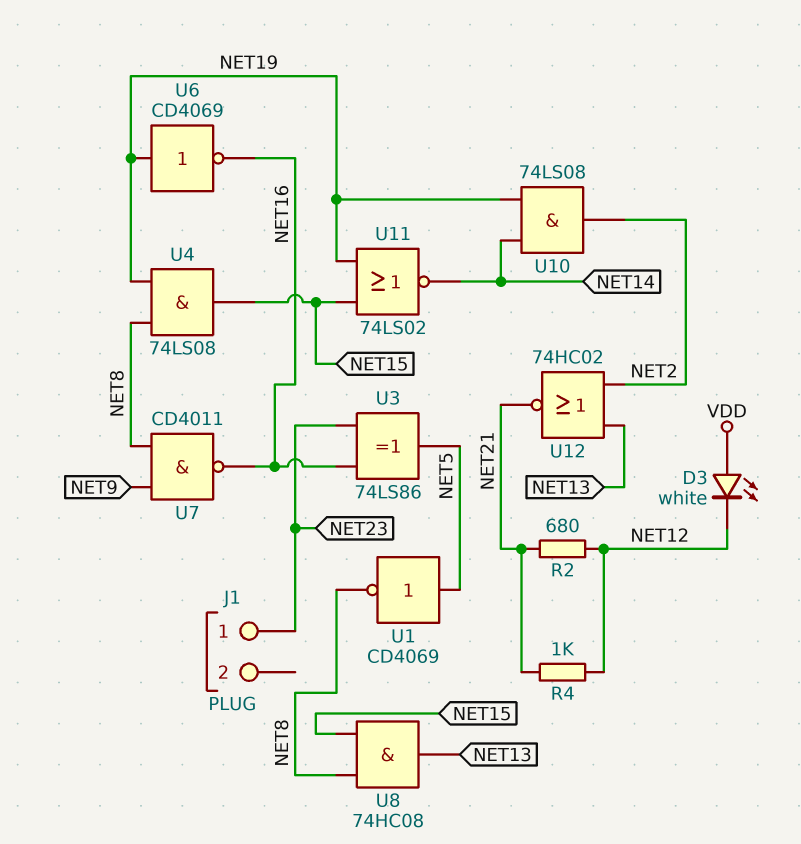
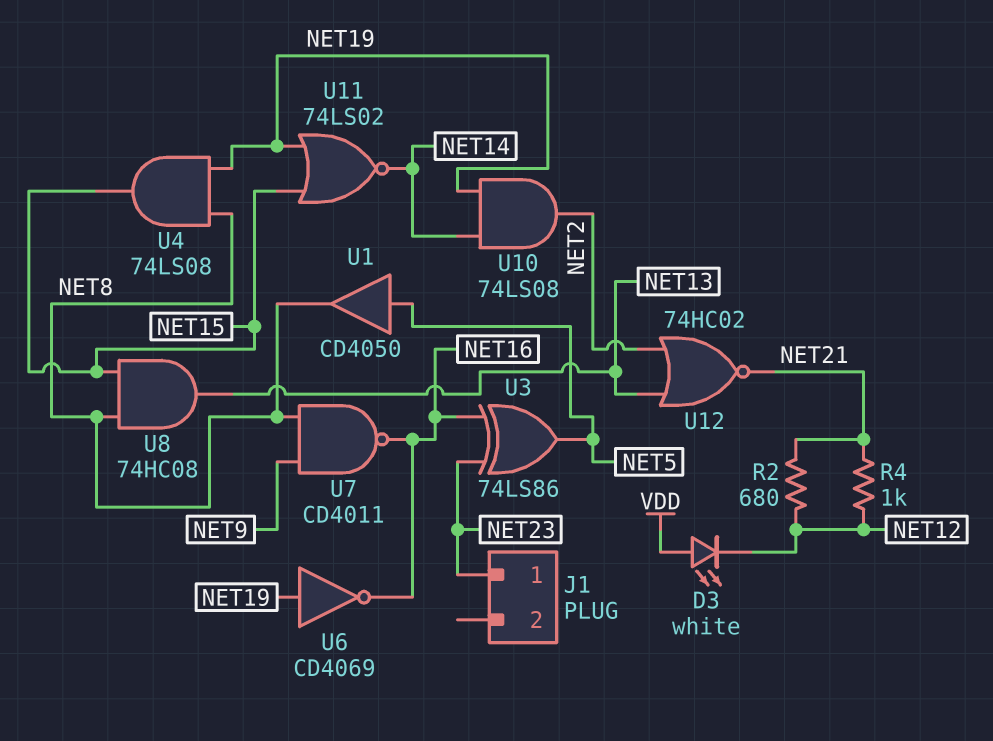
U1: NOT CD4069 (in NET5, out NET8) -> buffer CD4050 (in NET5, out NET8)

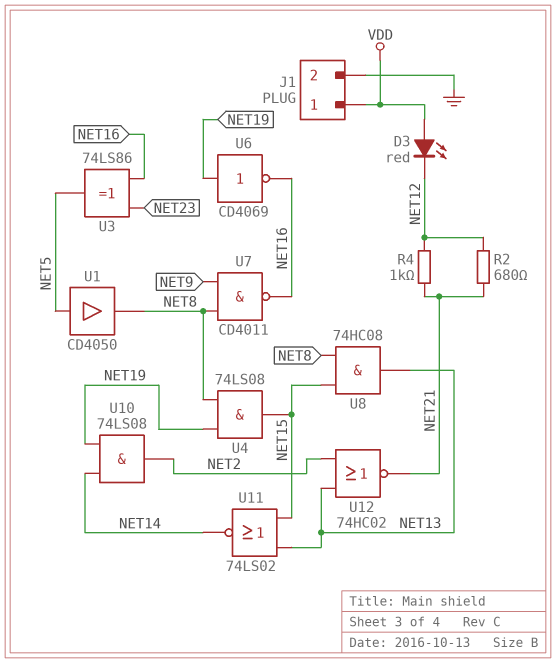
D3: LED white (A VDD, K NET12) -> LED red (A VDD, K NET12)
J1 pin 1: NET23 -> VDD
J1 pin 2: none -> GND
U11: NOR 74LS02 (in NET15, in NET19, out NET14) -> NOR 74LS02 (in NET13, in NET15, out NET14)

